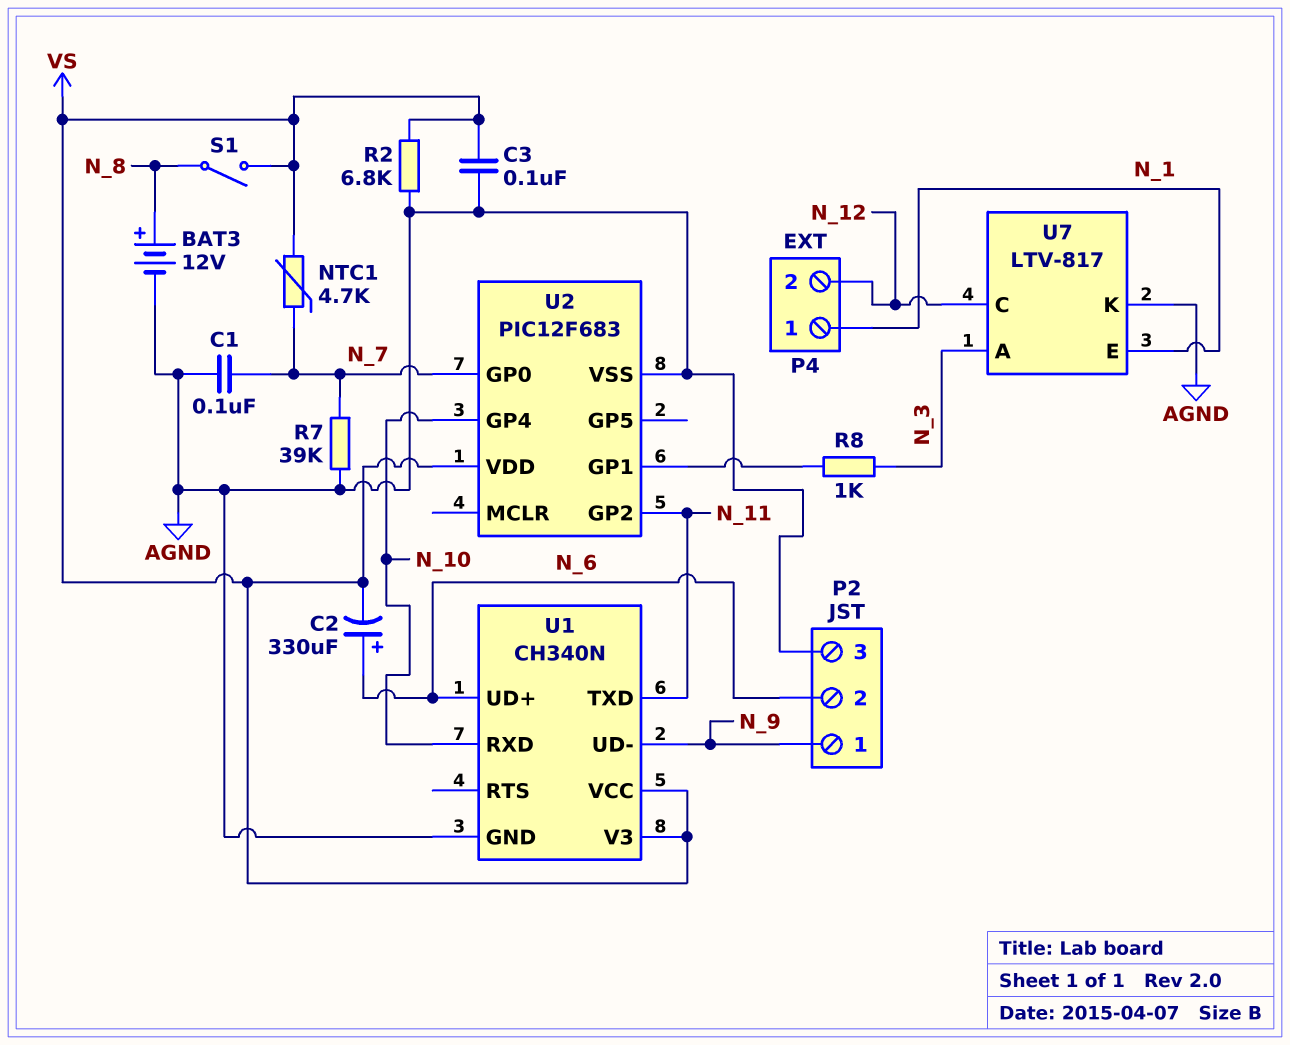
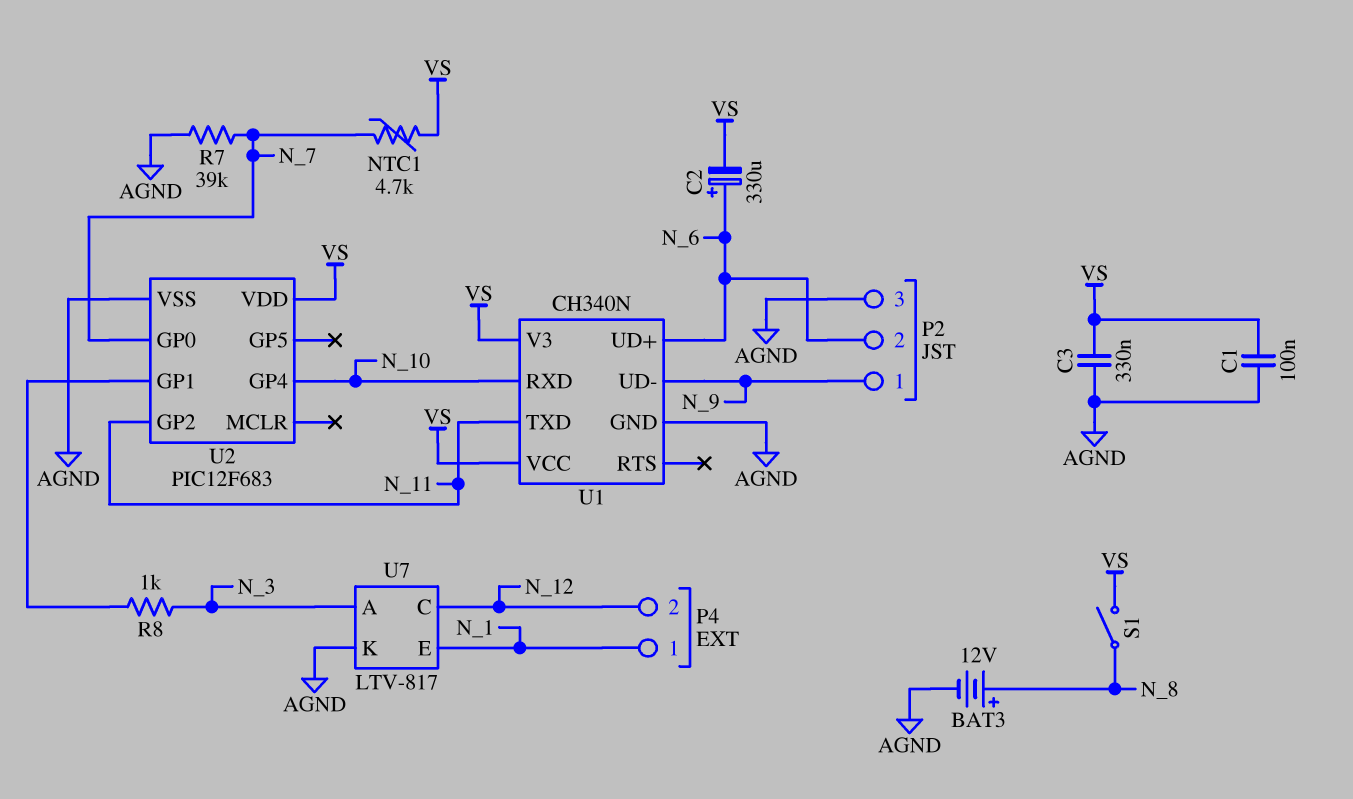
C1: 100nF (AGND, N_7) -> 100nF (AGND, VS)
C3: 100nF (AGND, VS) -> 330nF (AGND, VS)
R2: 6.8k (AGND, VS) -> none

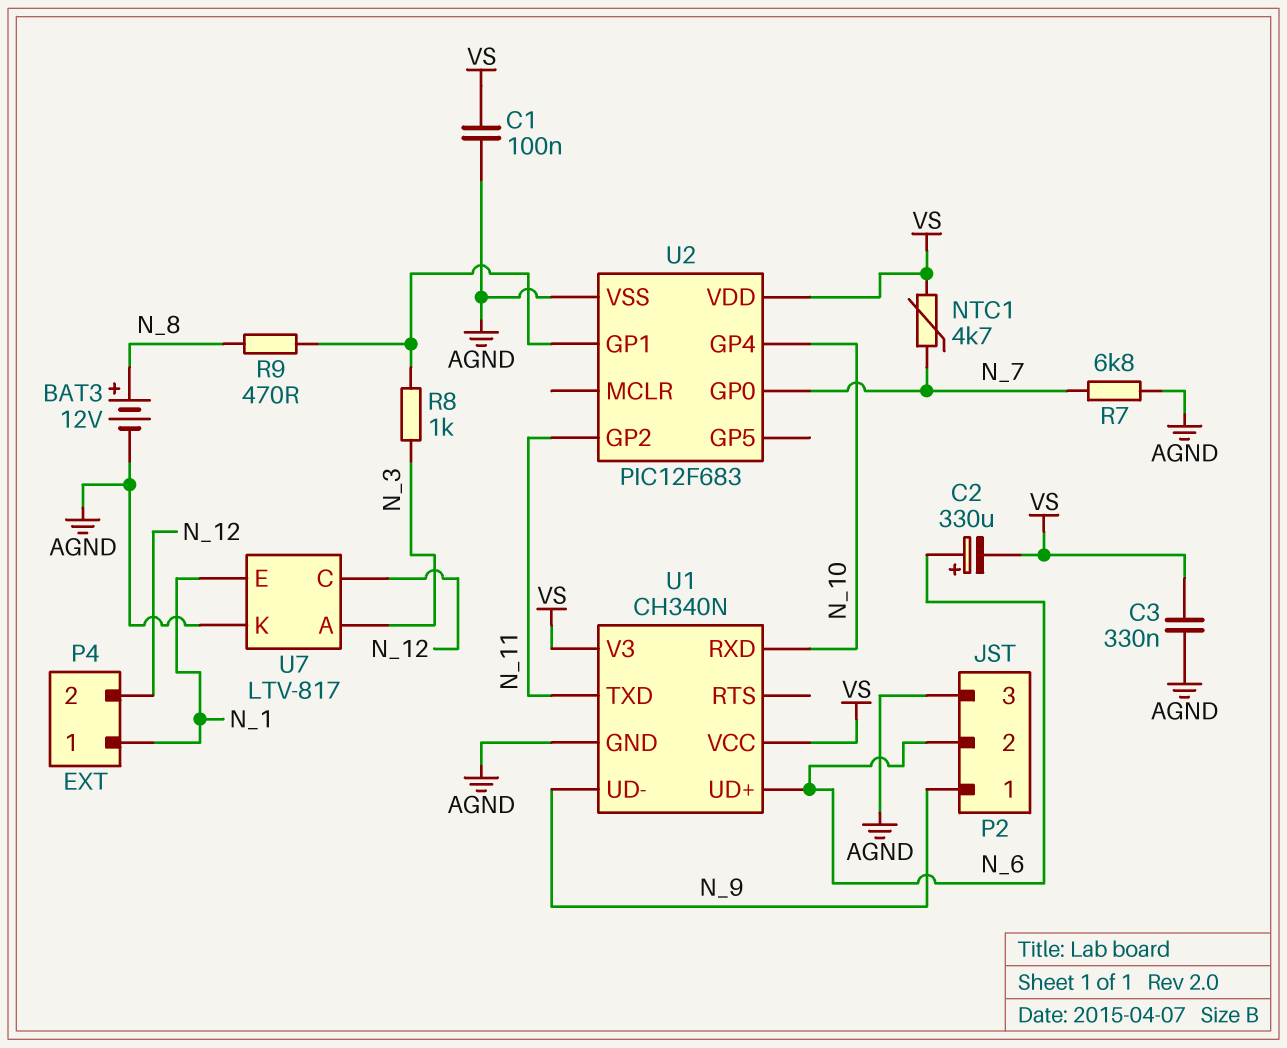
R7: 39k (AGND, N_7) -> 6.8k (AGND, N_7)
R9: none -> 470 (N_8, U2/GP1)
S1: switch (N_8, VS) -> none

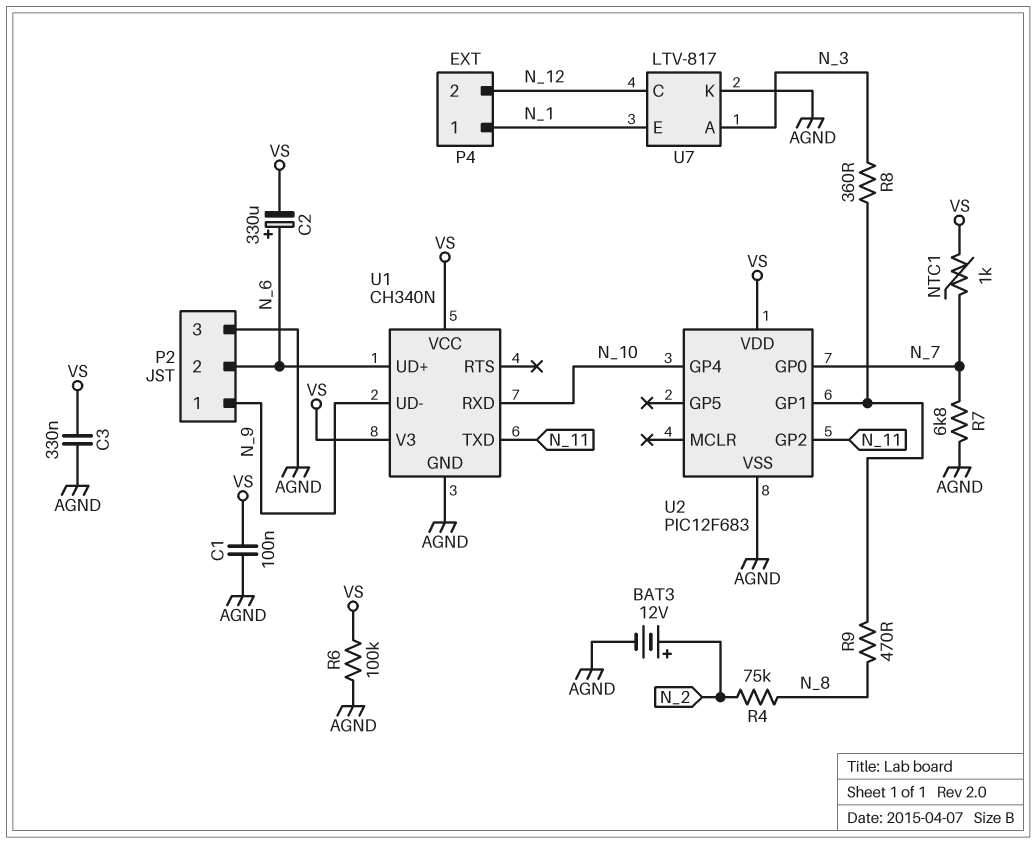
BAT3: 12V (plus N_8, minus AGND) -> 12V (plus N_2, minus AGND)
NTC1: 4.7k (N_7, VS) -> 1k (N_7, VS)
R4: none -> 75k (N_2, N_8)
R6: none -> 100k (AGND, VS)
R8: 1k (N_3, U2/GP1) -> 360 (N_3, U2/GP1)

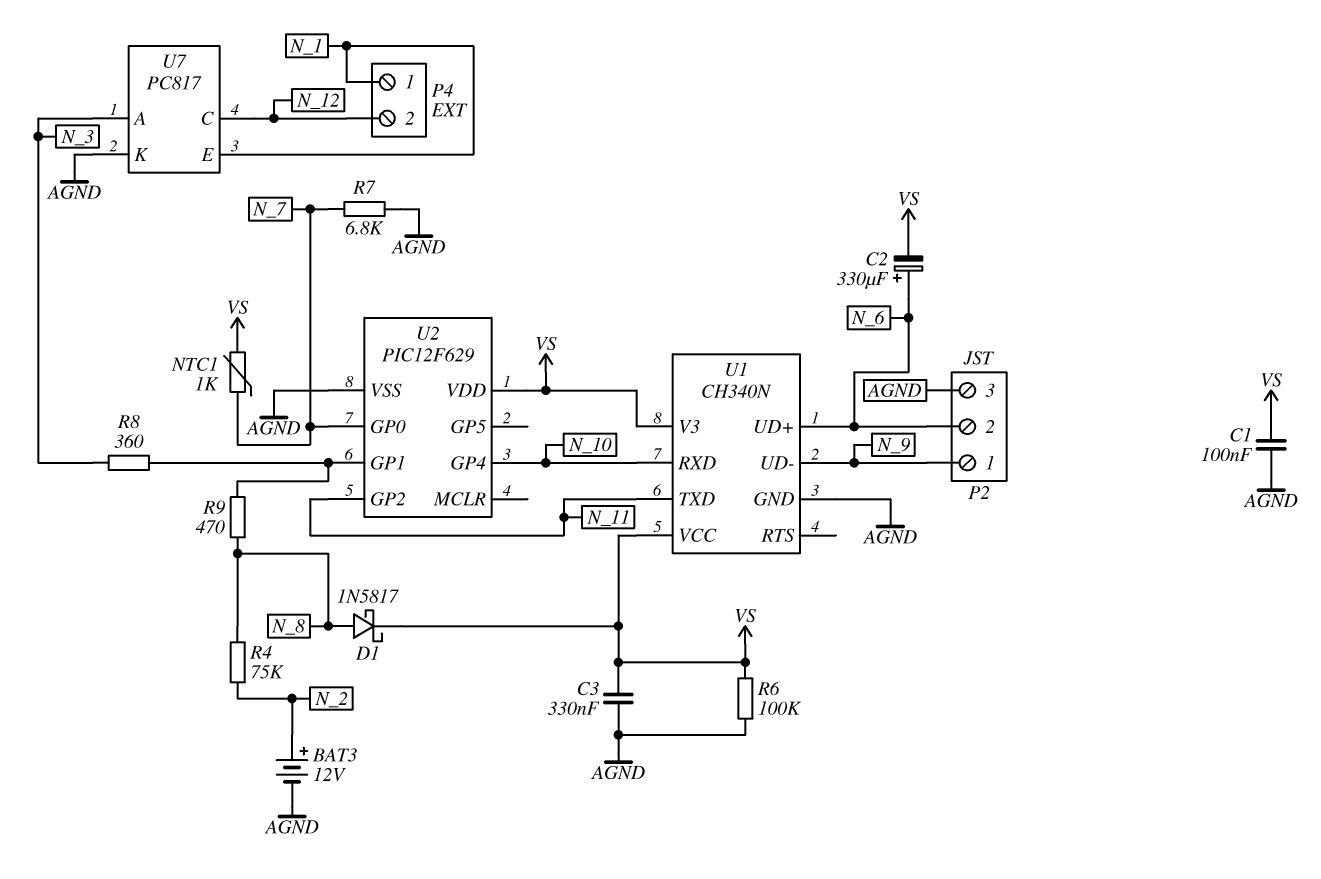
D1: none -> schottky 1N5817 (A N_8, K VS)
U2: PIC12F683 -> PIC12F629
U7: LTV-817 -> PC817

